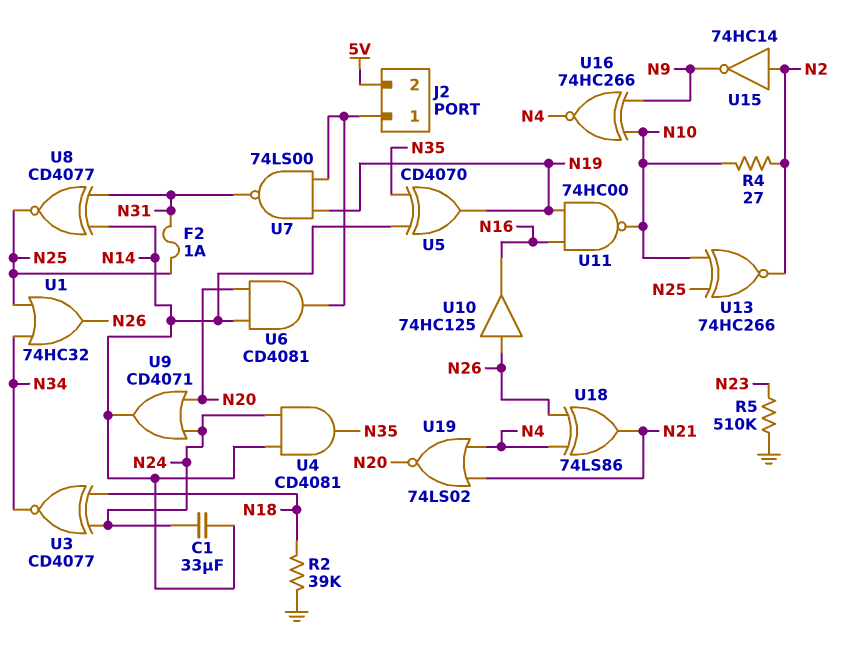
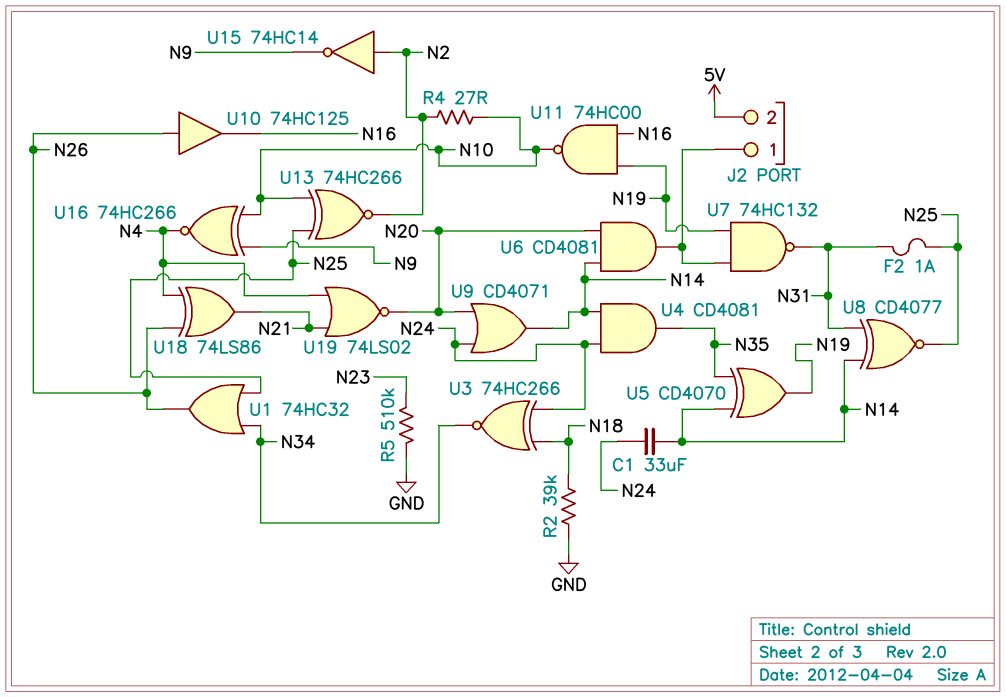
U3: XNOR CD4077 (in N18, in N24, out N34) -> XNOR 74HC266 (in N18, in N24, out N34)
U7: NAND 74LS00 (in J2/1, in N19, out N31) -> NAND 74HC132 (in J2/1, in N19, out N31)

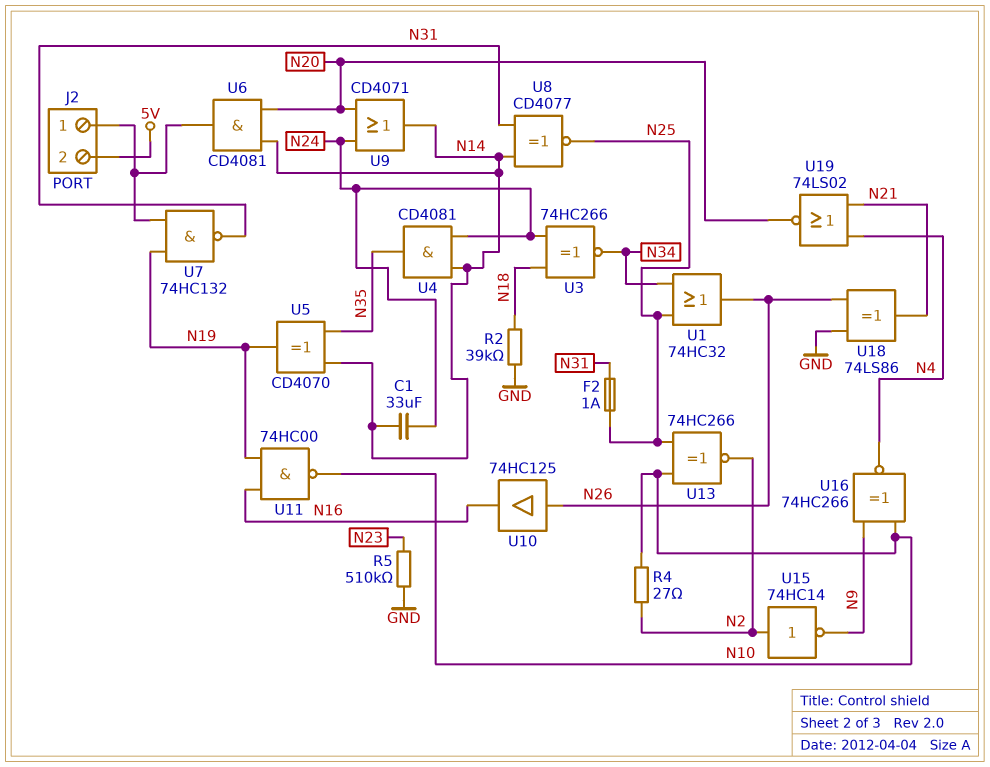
U18: XOR 74LS86 (in N4, in N26, out N21) -> XOR 74LS86 (in GND, in N26, out N21)

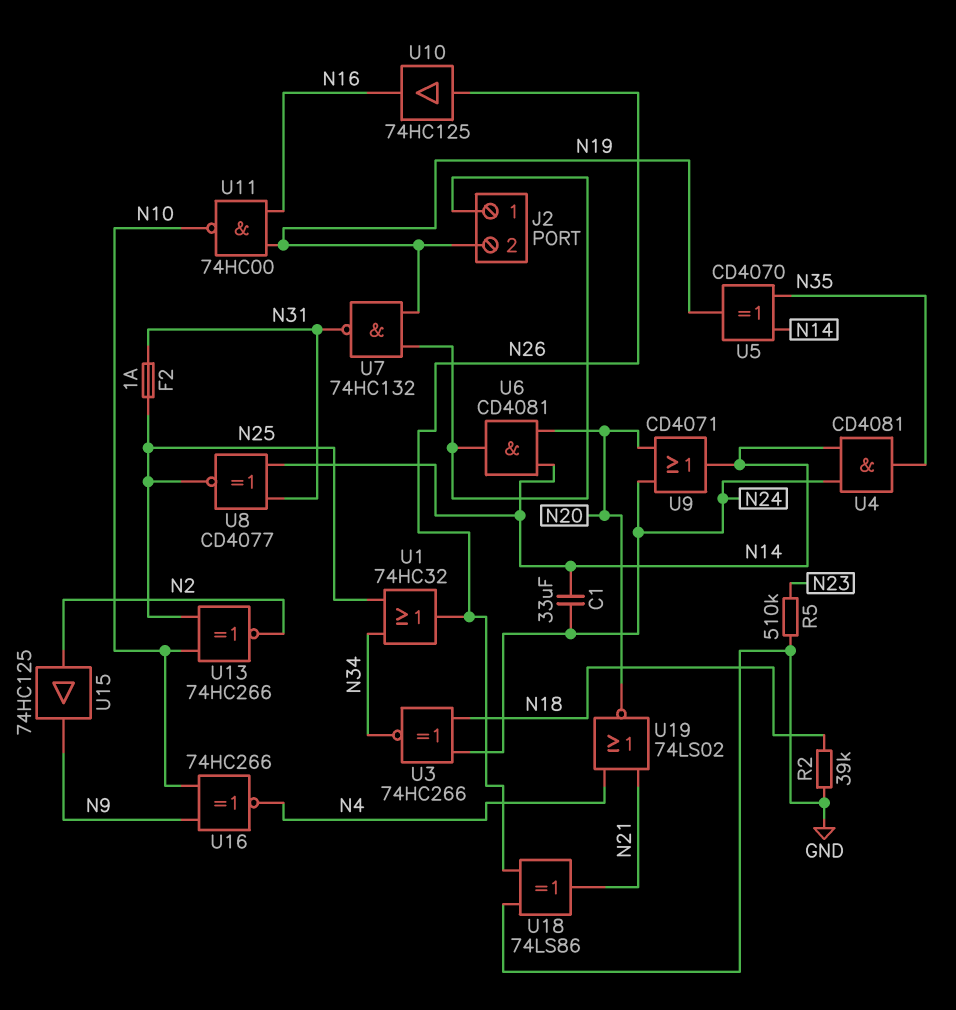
J2 pin 2: 5V -> N19
R4: 27 (N2, N10) -> none
U15: NOT 74HC14 (in N2, out N9) -> buffer 74HC125 (in N2, out N9)

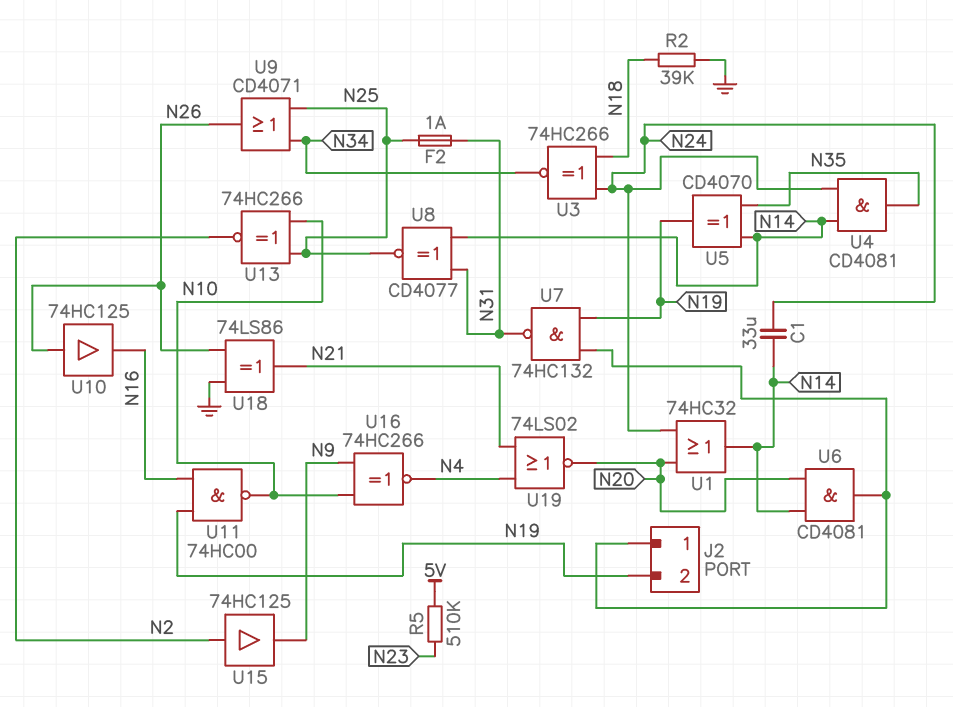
R5: 510k (GND, N23) -> 510k (5V, N23)
U1: OR 74HC32 (in N25, in N34, out N26) -> OR 74HC32 (in N20, in N24, out N14)
U9: OR CD4071 (in N20, in N24, out N14) -> OR CD4071 (in N25, in N34, out N26)

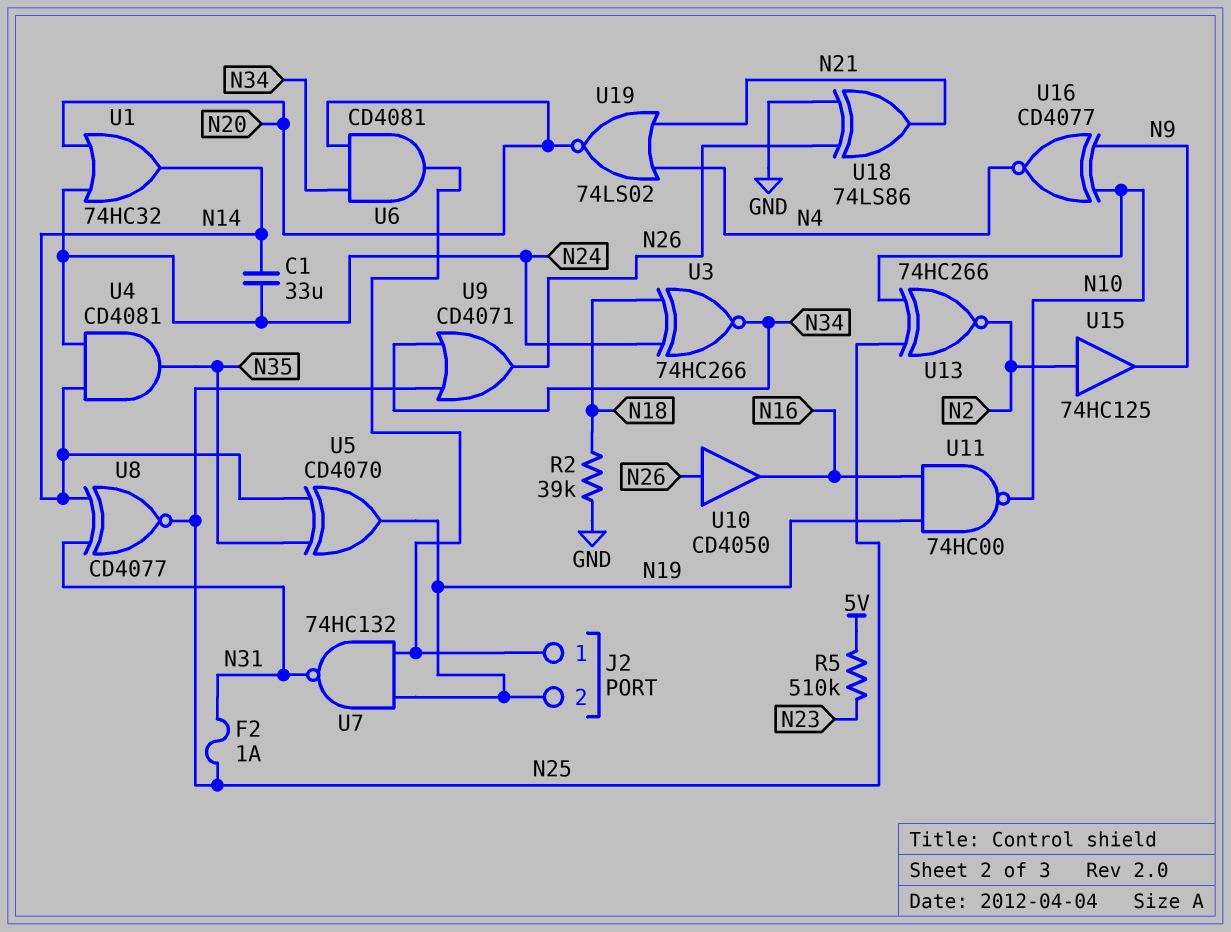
U6: AND CD4081 (in N14, in N20, out J2/1) -> AND CD4081 (in N20, in N34, out J2/1)
U10: buffer 74HC125 (in N26, out N16) -> buffer CD4050 (in N26, out N16)
U16: XNOR 74HC266 (in N9, in N10, out N4) -> XNOR CD4077 (in N9, in N10, out N4)

